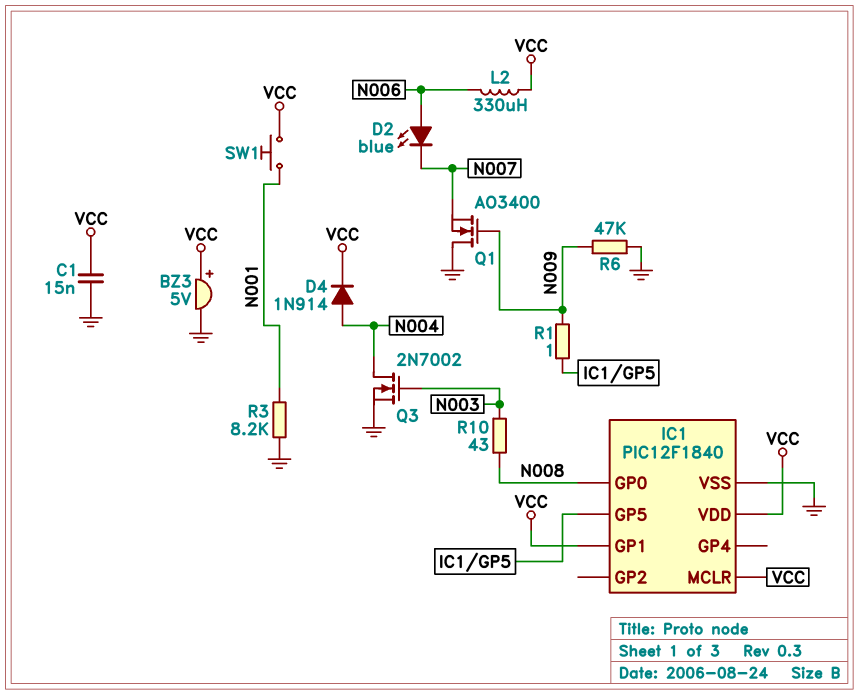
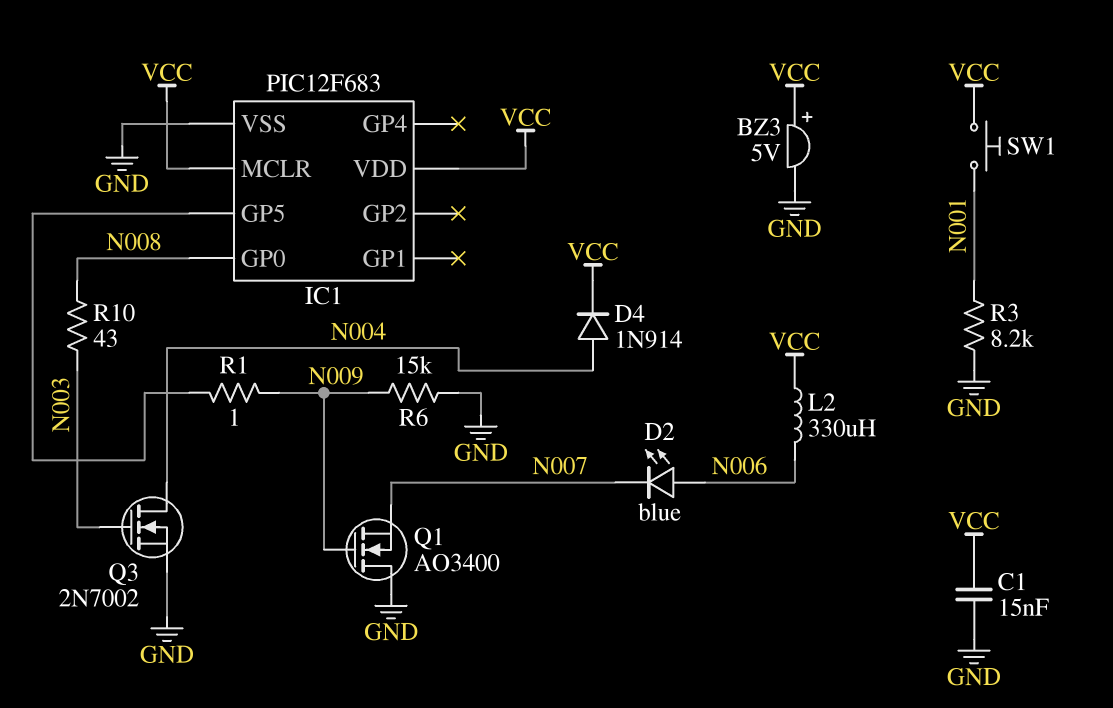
IC1: PIC12F1840 -> PIC12F683
IC1 pin GP1: VCC -> none
R6: 47k (GND, N009) -> 15k (GND, N009)

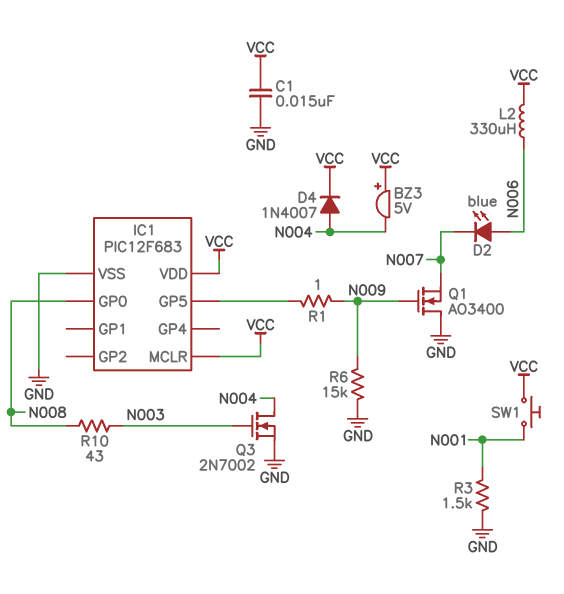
BZ3: buzzer 5V (plus VCC, minus GND) -> buzzer 5V (plus VCC, minus N004)
D4: diode 1N914 (A N004, K VCC) -> diode 1N4007 (A N004, K VCC)
R3: 8.2k (GND, N001) -> 1.5k (GND, N001)

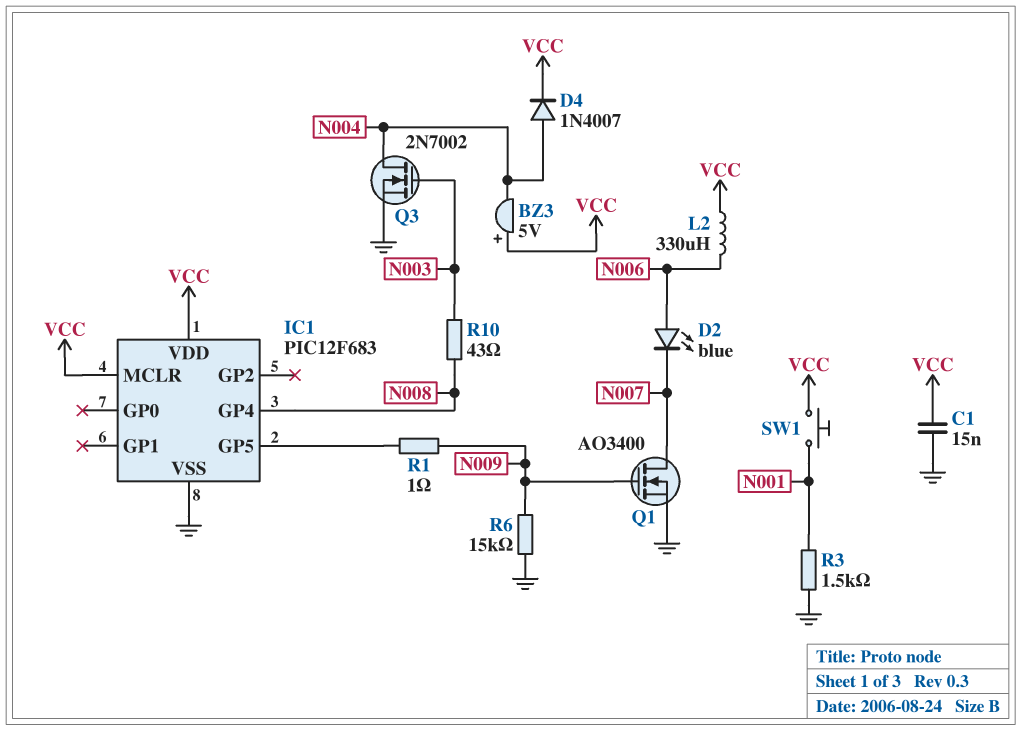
IC1 pin GP0: N008 -> none
IC1 pin GP4: none -> N008
Q1: NMOS AO3400 (G N009, D GND, S N007) -> NMOS AO3400 (G N009, D N007, S GND)

